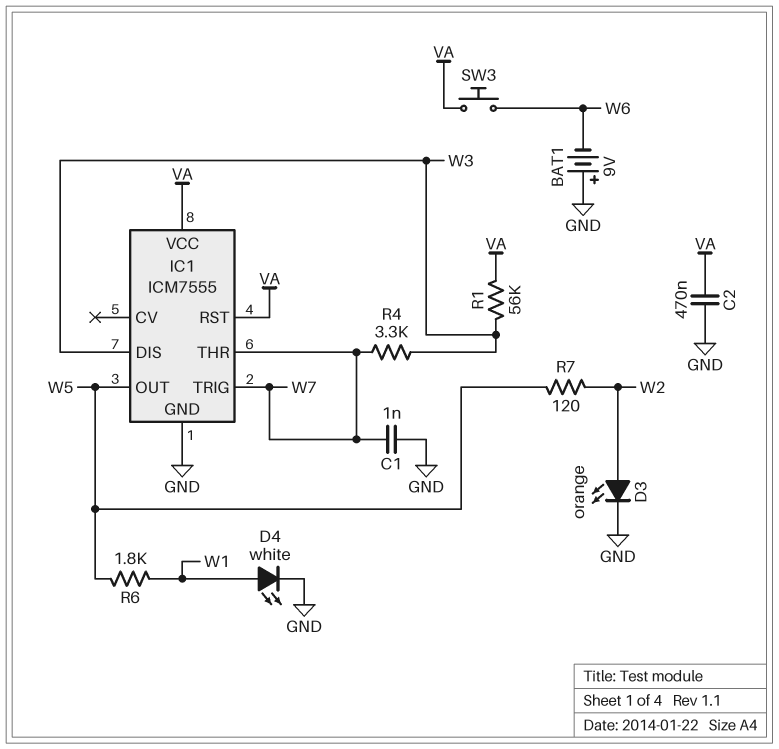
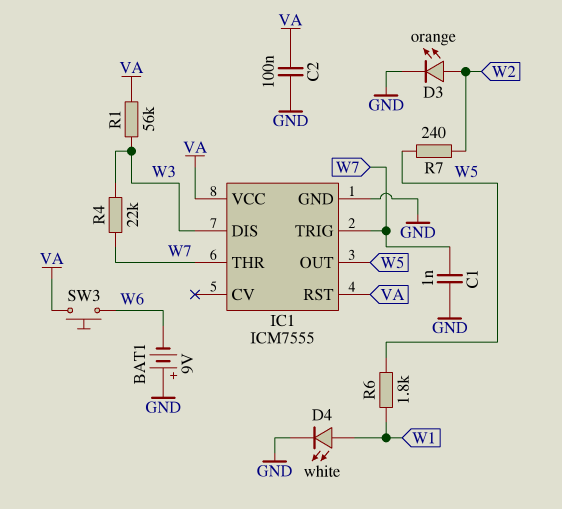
C2: 470nF (GND, VA) -> 100nF (GND, VA)
R4: 3.3k (W3, W7) -> 22k (W3, W7)
R7: 120 (W2, W5) -> 240 (W2, W5)

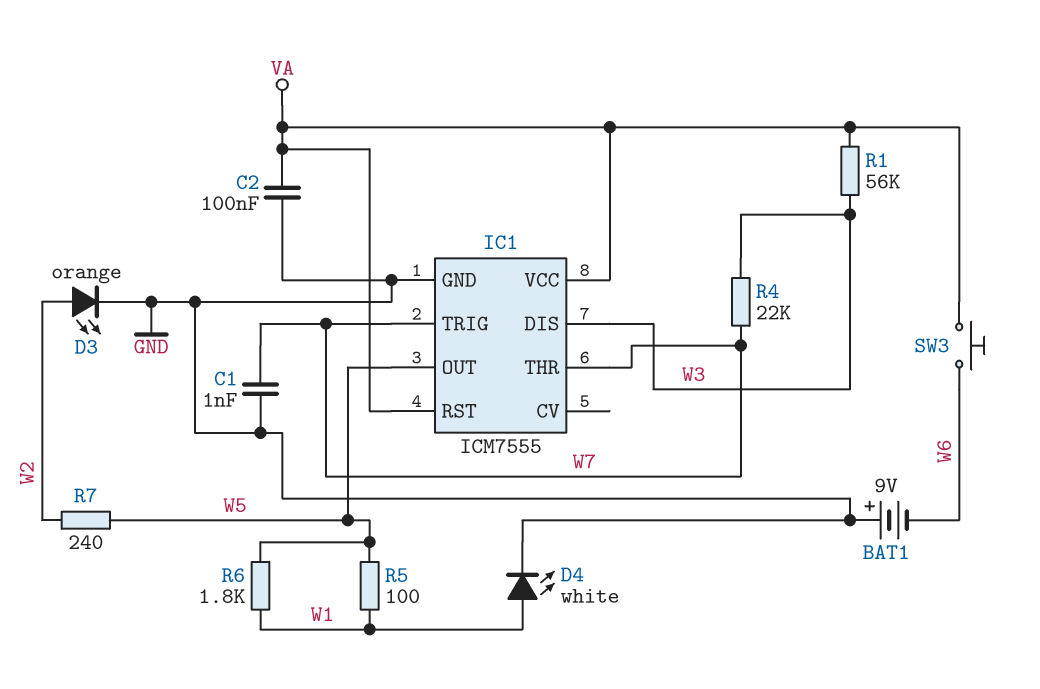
R5: none -> 100 (W1, W5)

